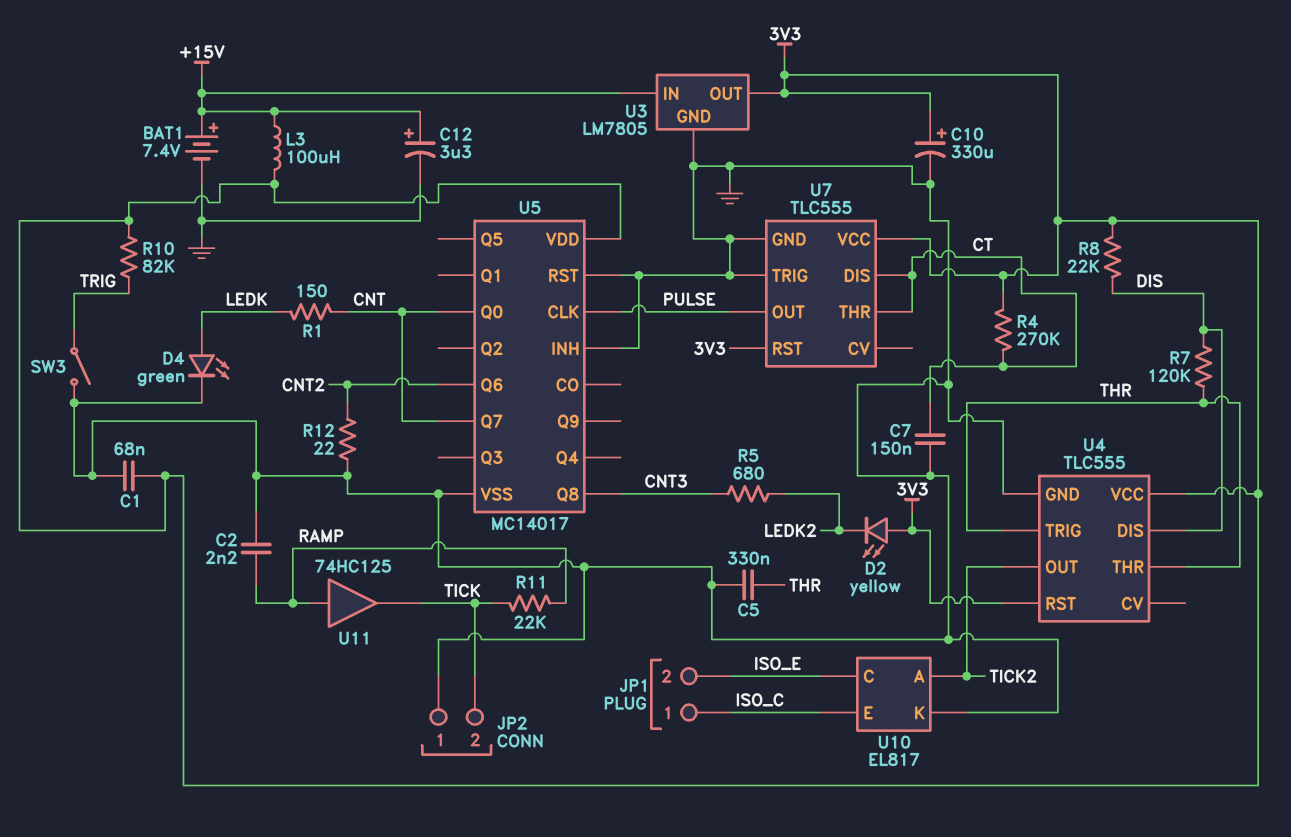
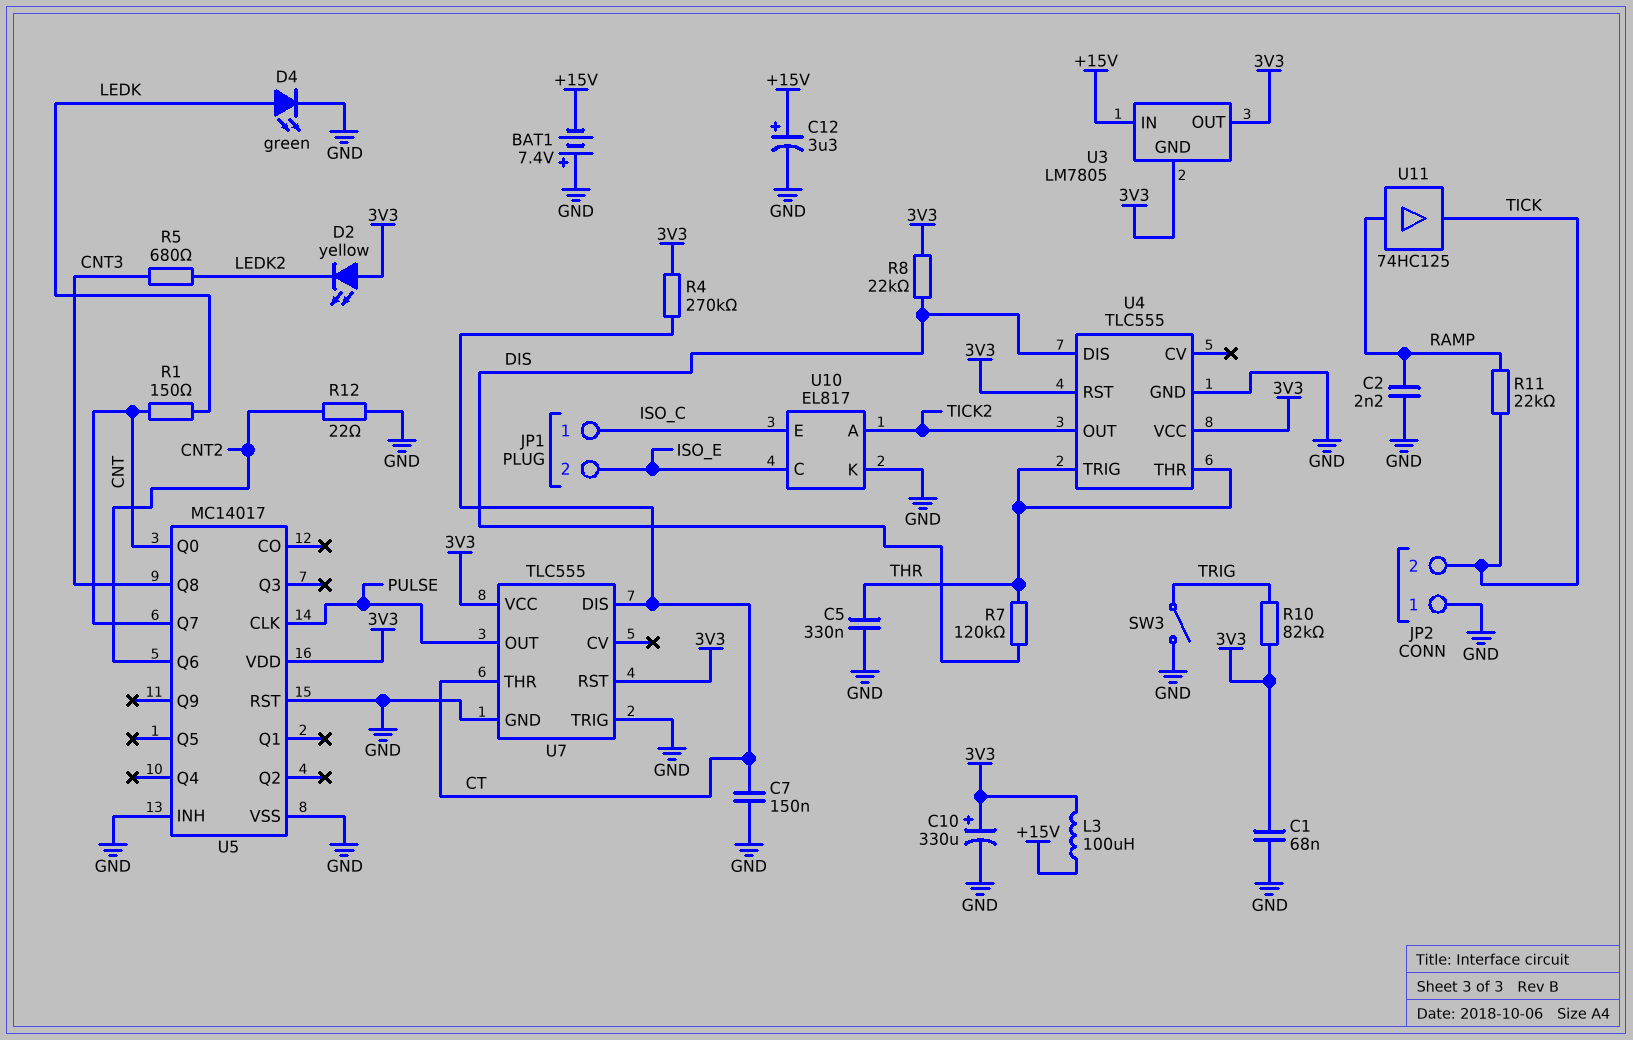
BAT1: 7.4V (plus +15V, minus GND) -> 7.4V (plus GND, minus +15V)
U3 pin GND: GND -> 3V3

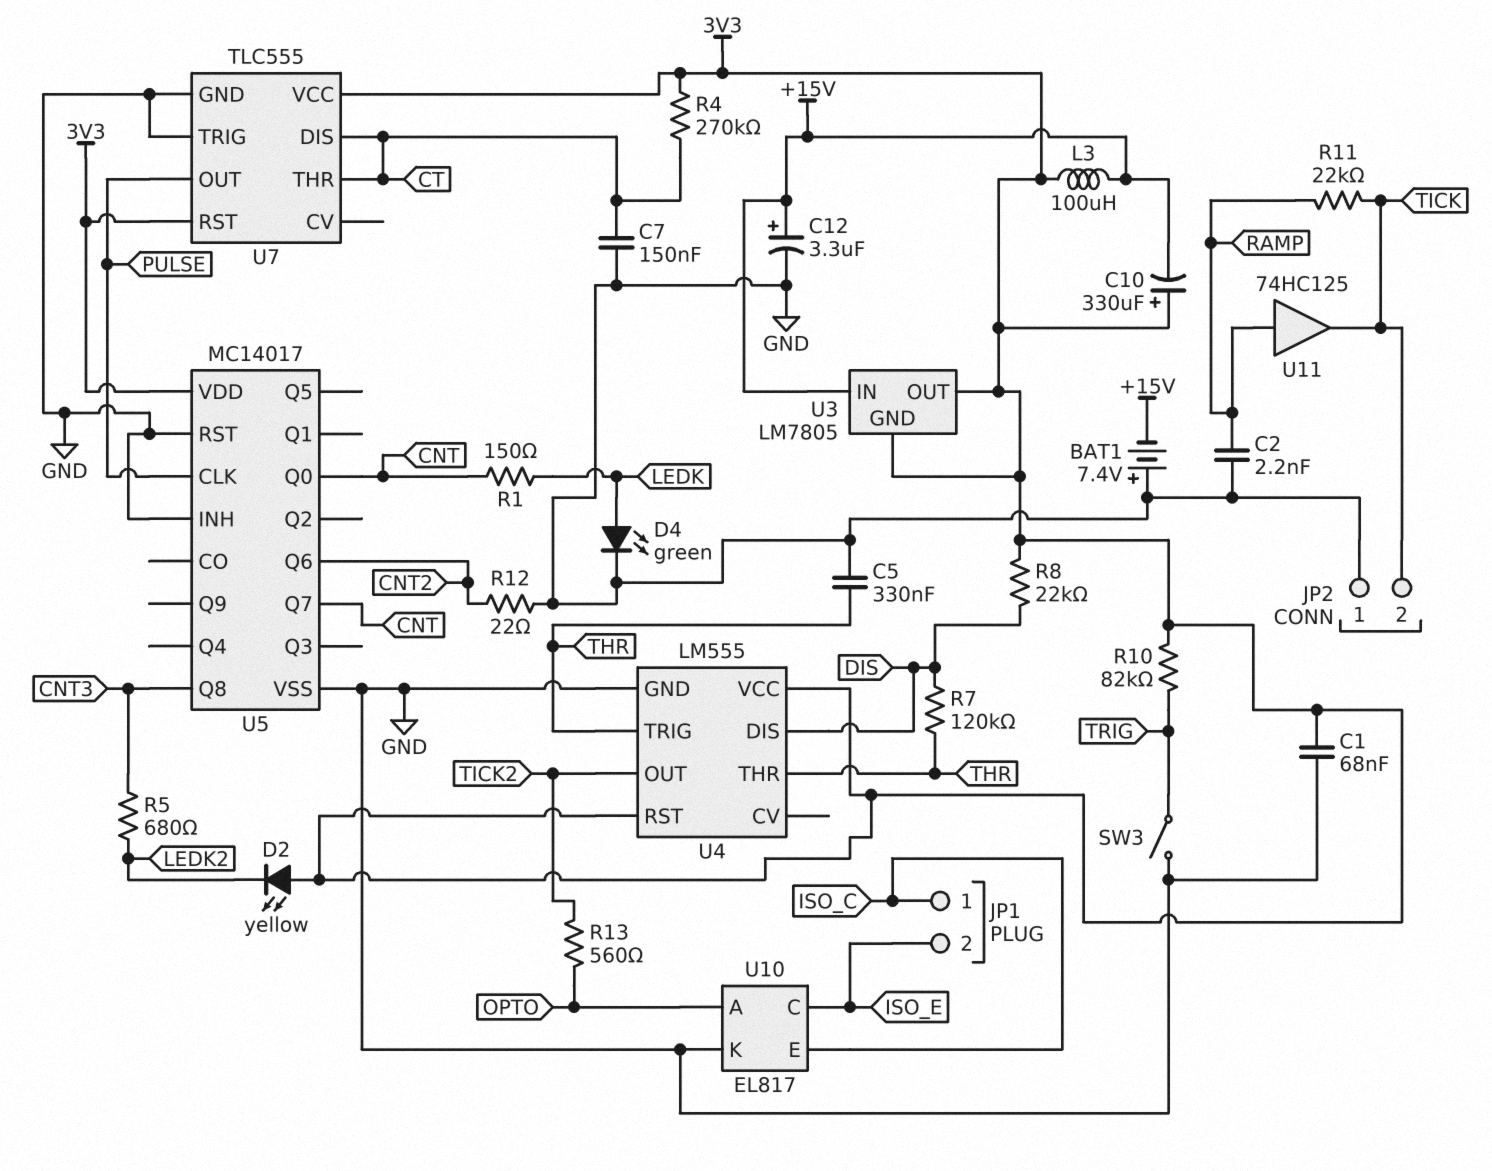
C10: 330uF (plus 3V3, minus GND) -> 330uF (plus 3V3, minus +15V)
R13: none -> 560 (OPTO, TICK2)
U4: TLC555 -> LM555
U10 pin A: TICK2 -> OPTO

